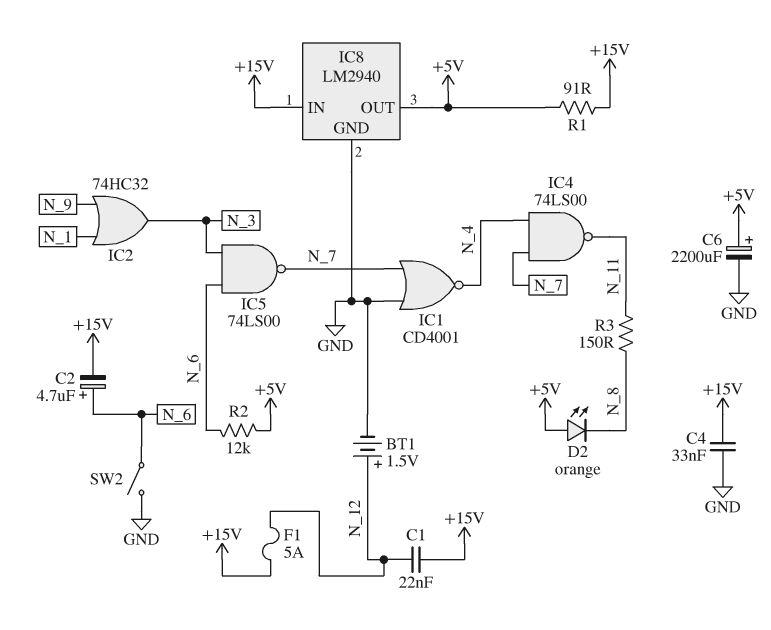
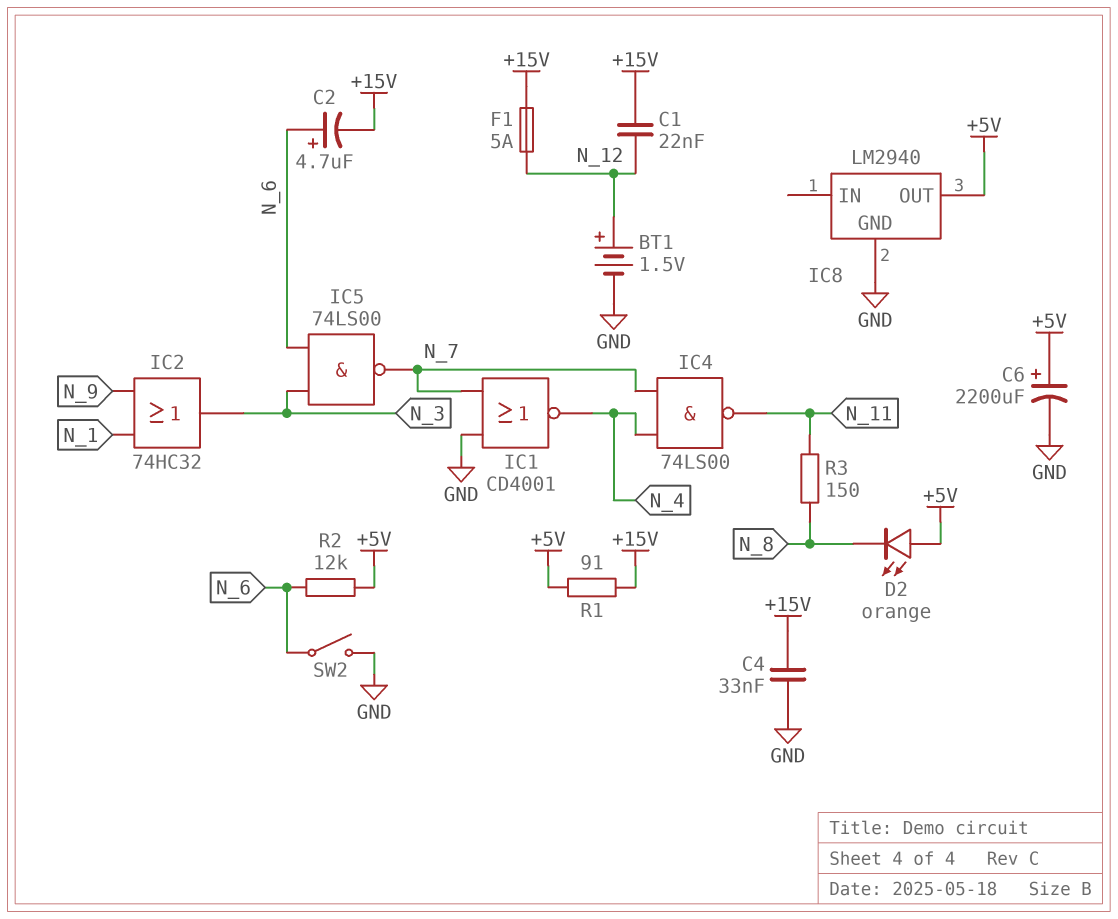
IC8 pin IN: +15V -> none

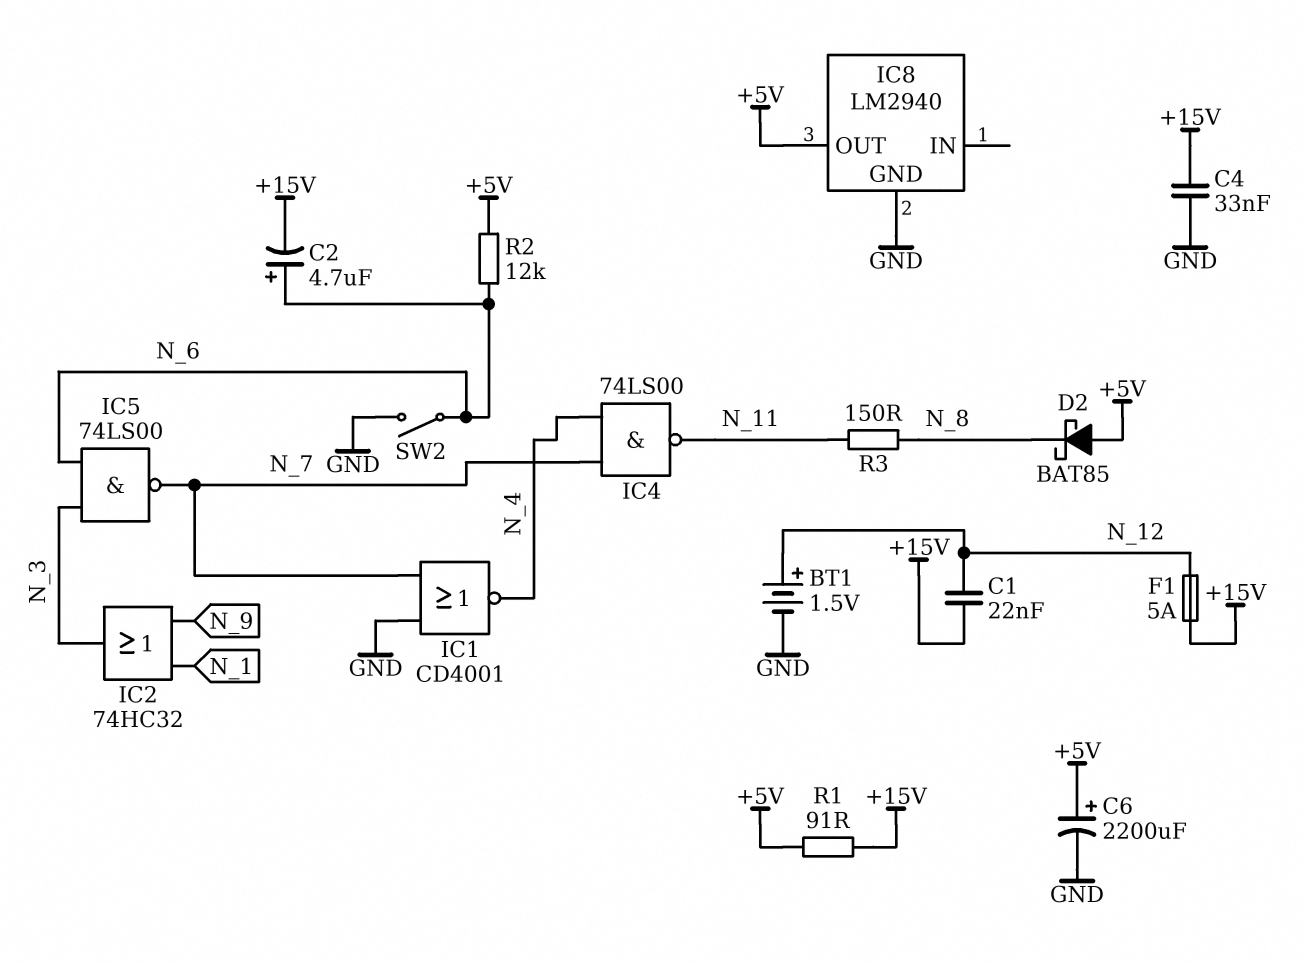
D2: LED orange (A +5V, K N_8) -> schottky BAT85 (A +5V, K N_8)

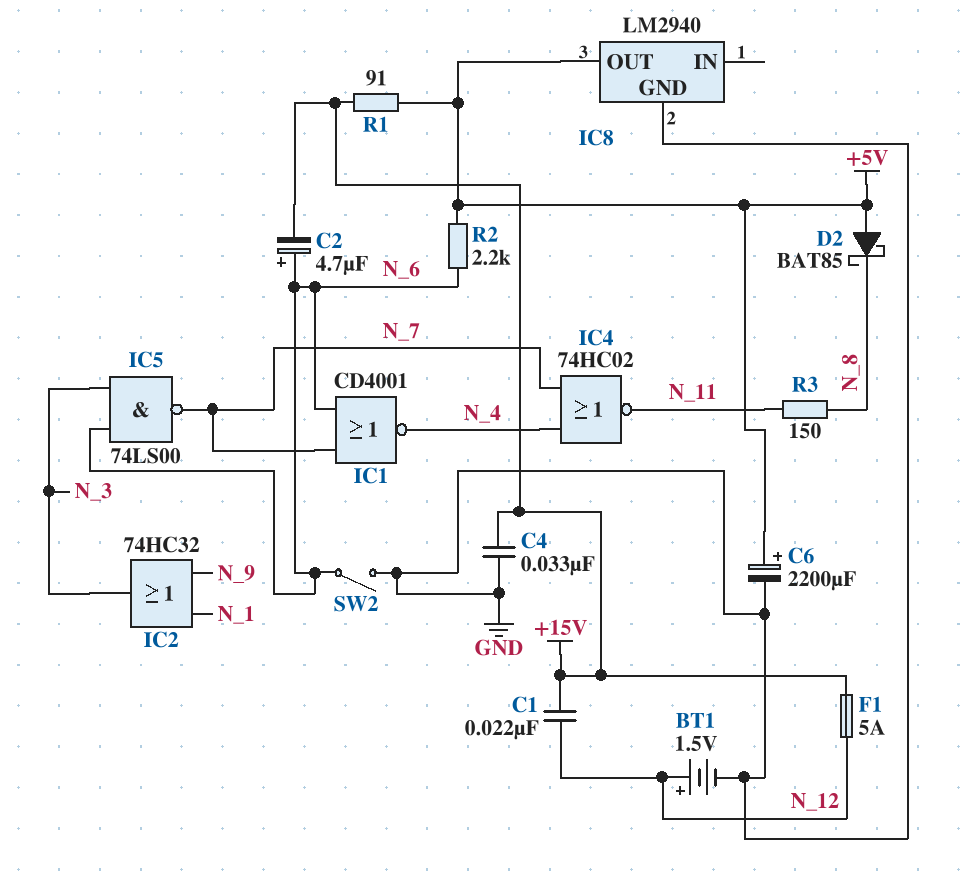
IC1: NOR CD4001 (in GND, in N_7, out N_4) -> NOR CD4001 (in N_6, in N_7, out N_4)
IC4: NAND 74LS00 (in N_4, in N_7, out N_11) -> NOR 74HC02 (in N_4, in N_7, out N_11)
R2: 12k (+5V, N_6) -> 2.2k (+5V, N_6)

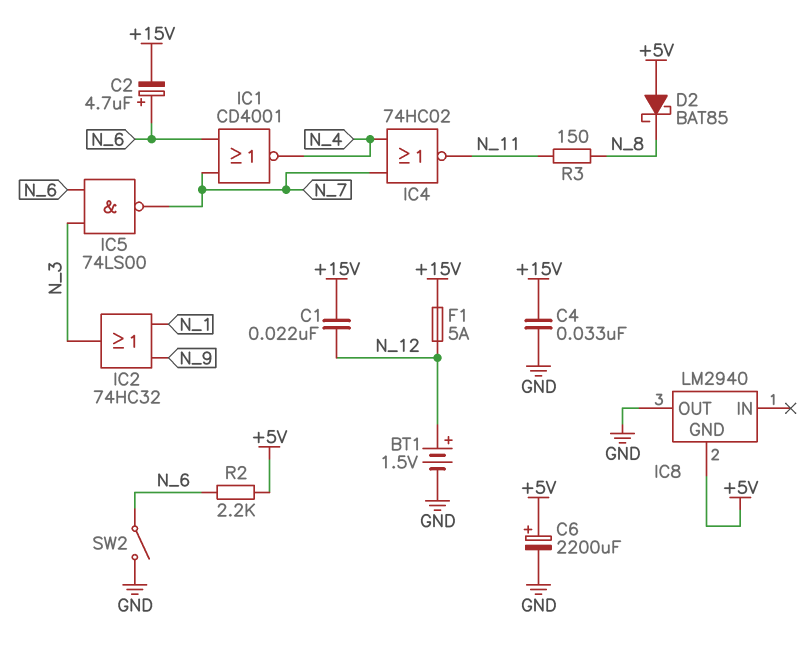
IC8 pin GND: GND -> +5V
IC8 pin OUT: +5V -> GND
R1: 91 (+5V, +15V) -> none

